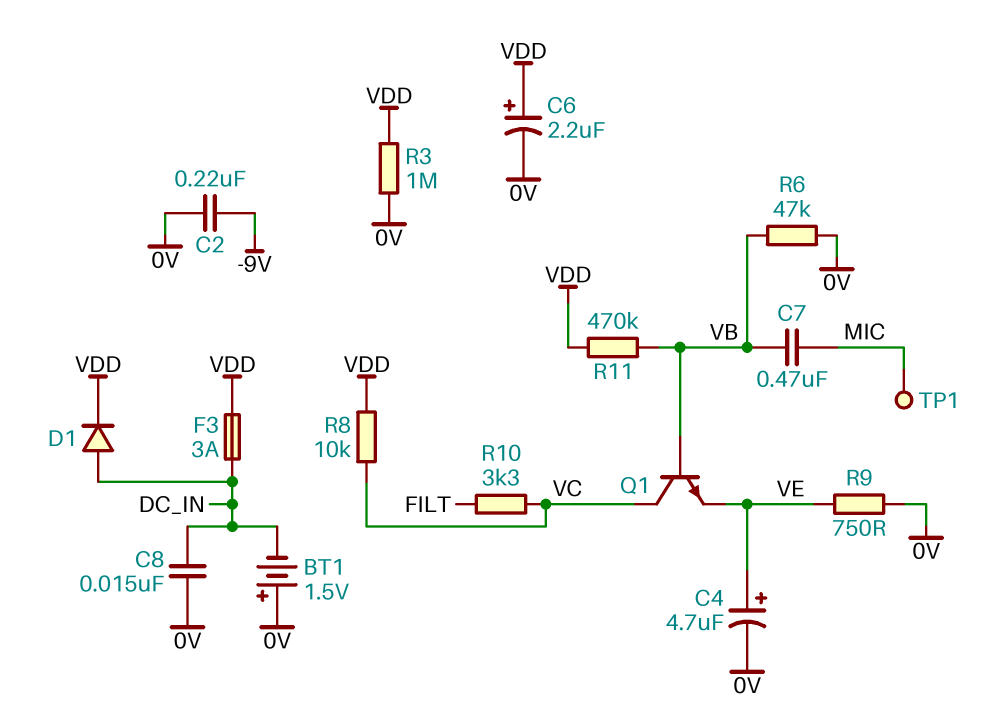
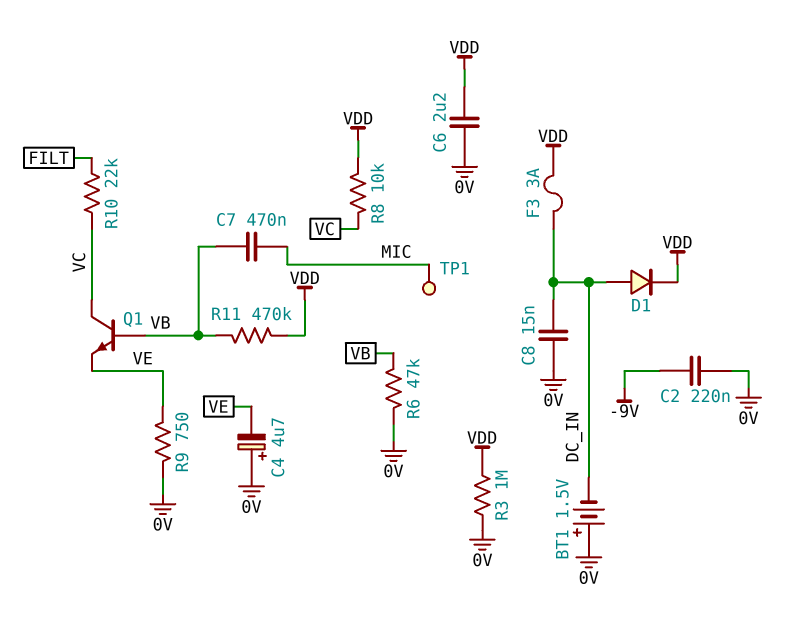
C4: 4.7uF (plus VE, minus 0V) -> 4.7uF (plus 0V, minus VE)
C6: 2.2uF (plus VDD, minus 0V) -> 2.2uF (0V, VDD)
R10: 3.3k (FILT, VC) -> 22k (FILT, VC)

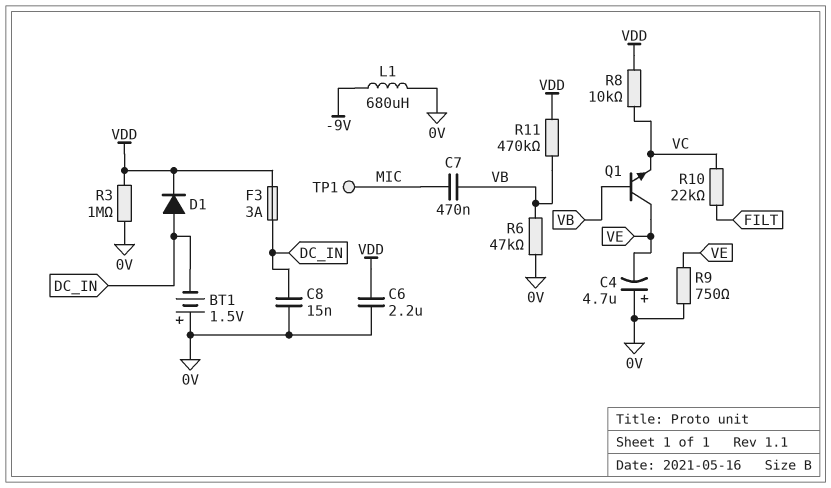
C2: 220nF (-9V, 0V) -> none
L1: none -> 680uH (-9V, 0V)
Q1: NPN (B VB, C VC, E VE) -> NPN (B VB, C VE, E VC)

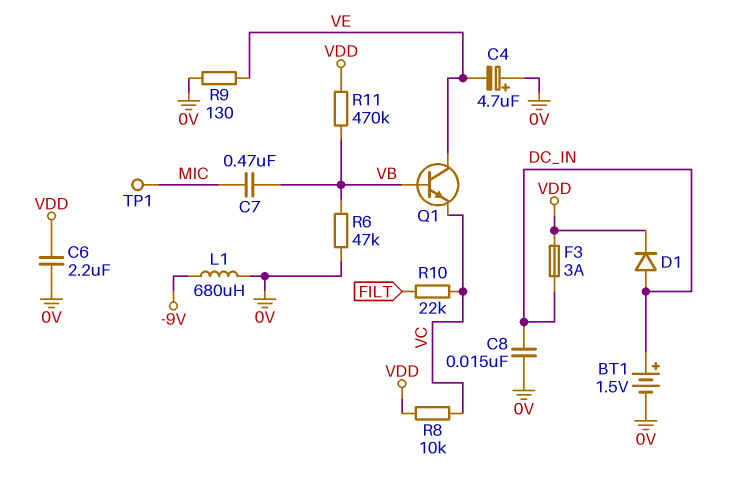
BT1: 1.5V (plus 0V, minus DC_IN) -> 1.5V (plus DC_IN, minus 0V)
R3: 1M (0V, VDD) -> none
R9: 750 (0V, VE) -> 130 (0V, VE)

